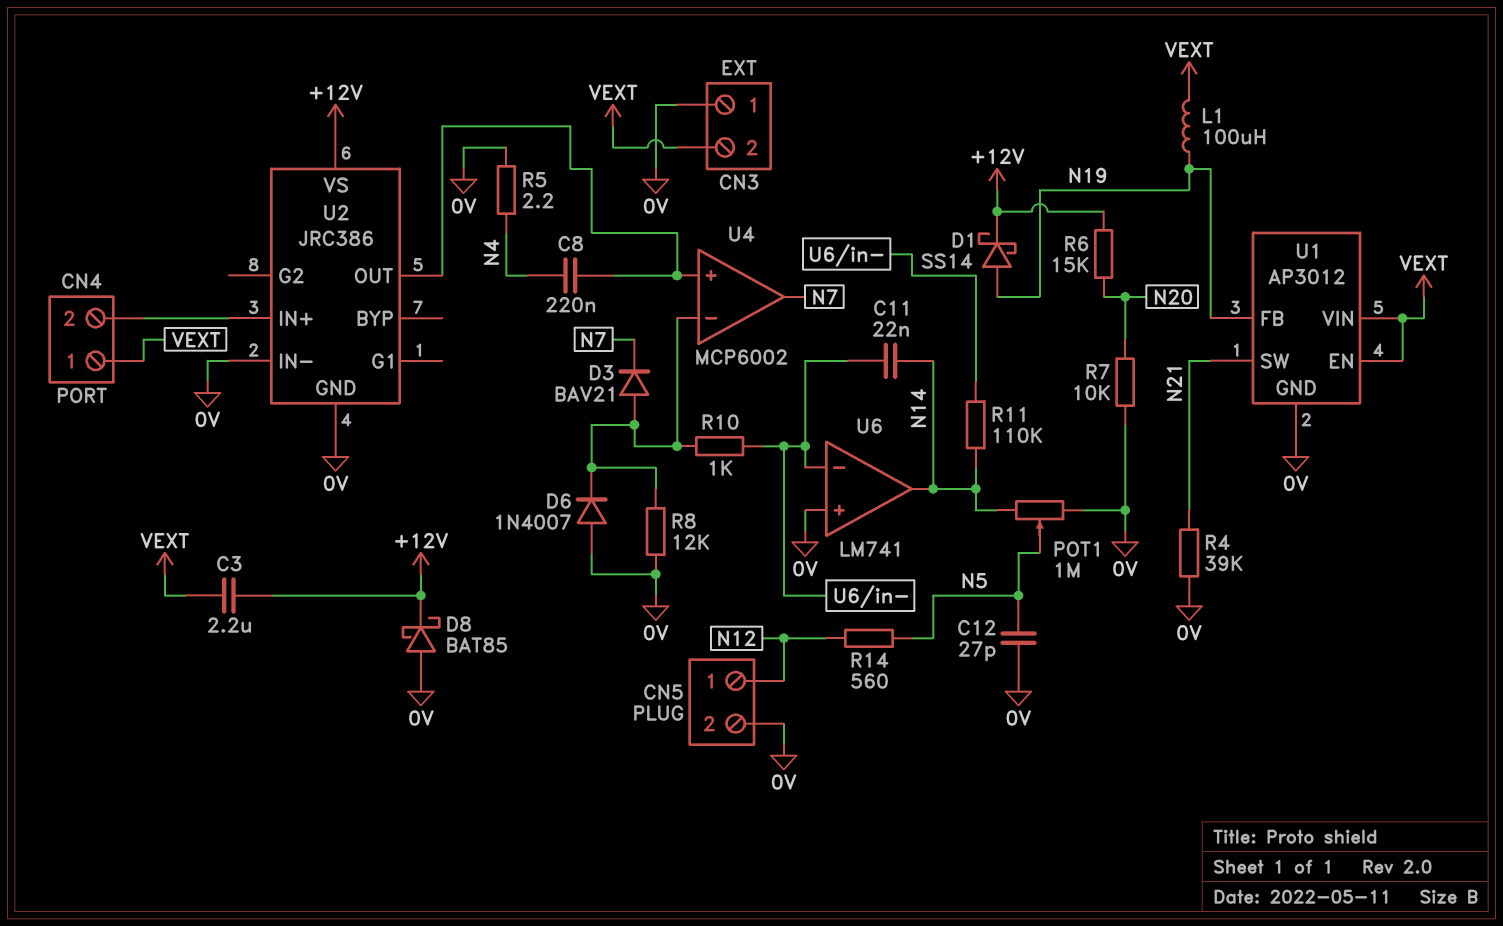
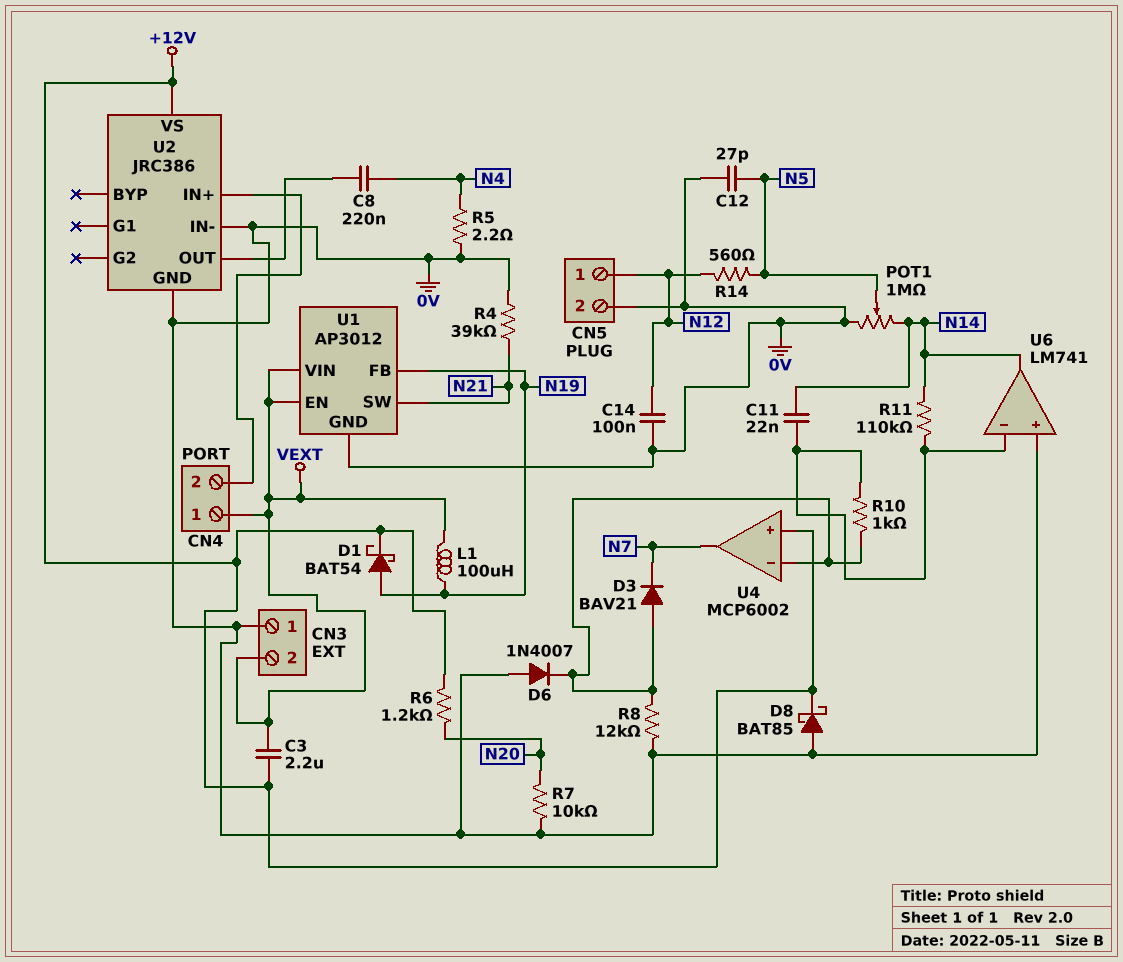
C14: none -> 100nF (0V, N12)
D1: schottky SS14 (A N19, K +12V) -> schottky BAT54 (A N19, K +12V)
R6: 15k (+12V, N20) -> 1.2k (+12V, N20)
U4 pin in+: U2/OUT -> +12V

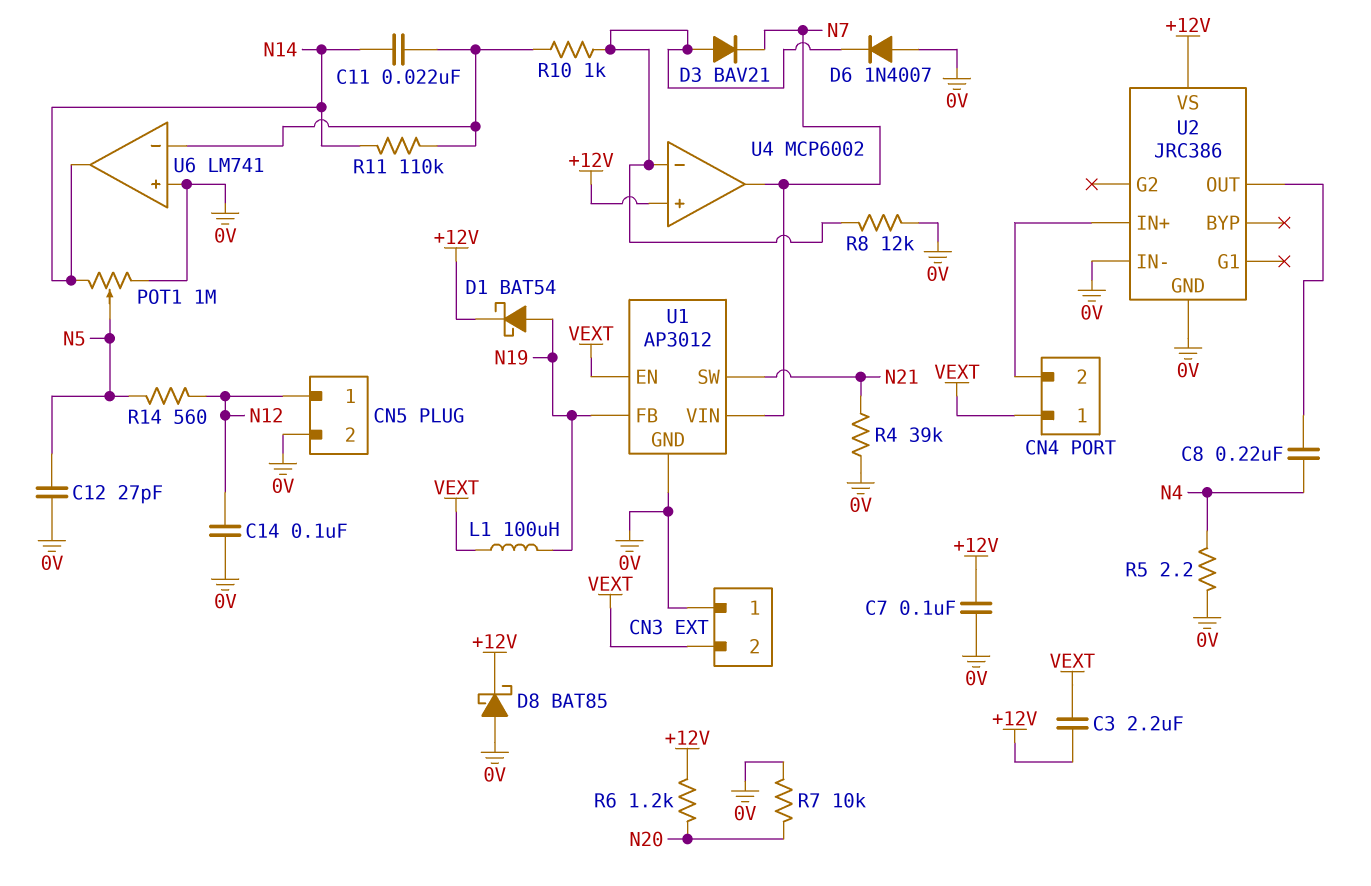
C7: none -> 100nF (+12V, 0V)
U1 pin VIN: VEXT -> N7

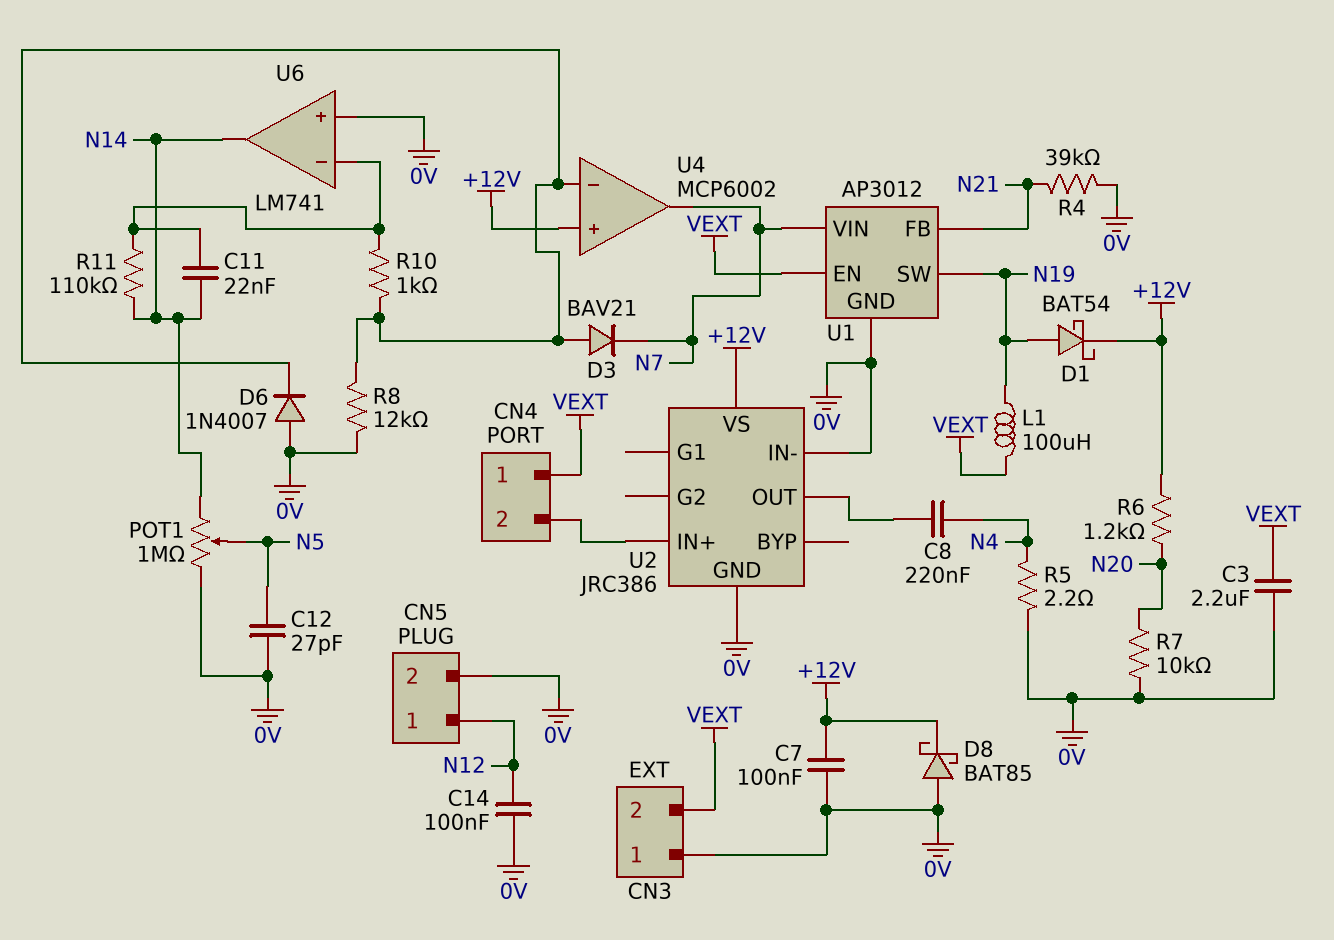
C3: 2.2uF (+12V, VEXT) -> 2.2uF (0V, VEXT)
R14: 560 (N5, N12) -> none
U1 pin FB: N19 -> N21
U1 pin SW: N21 -> N19

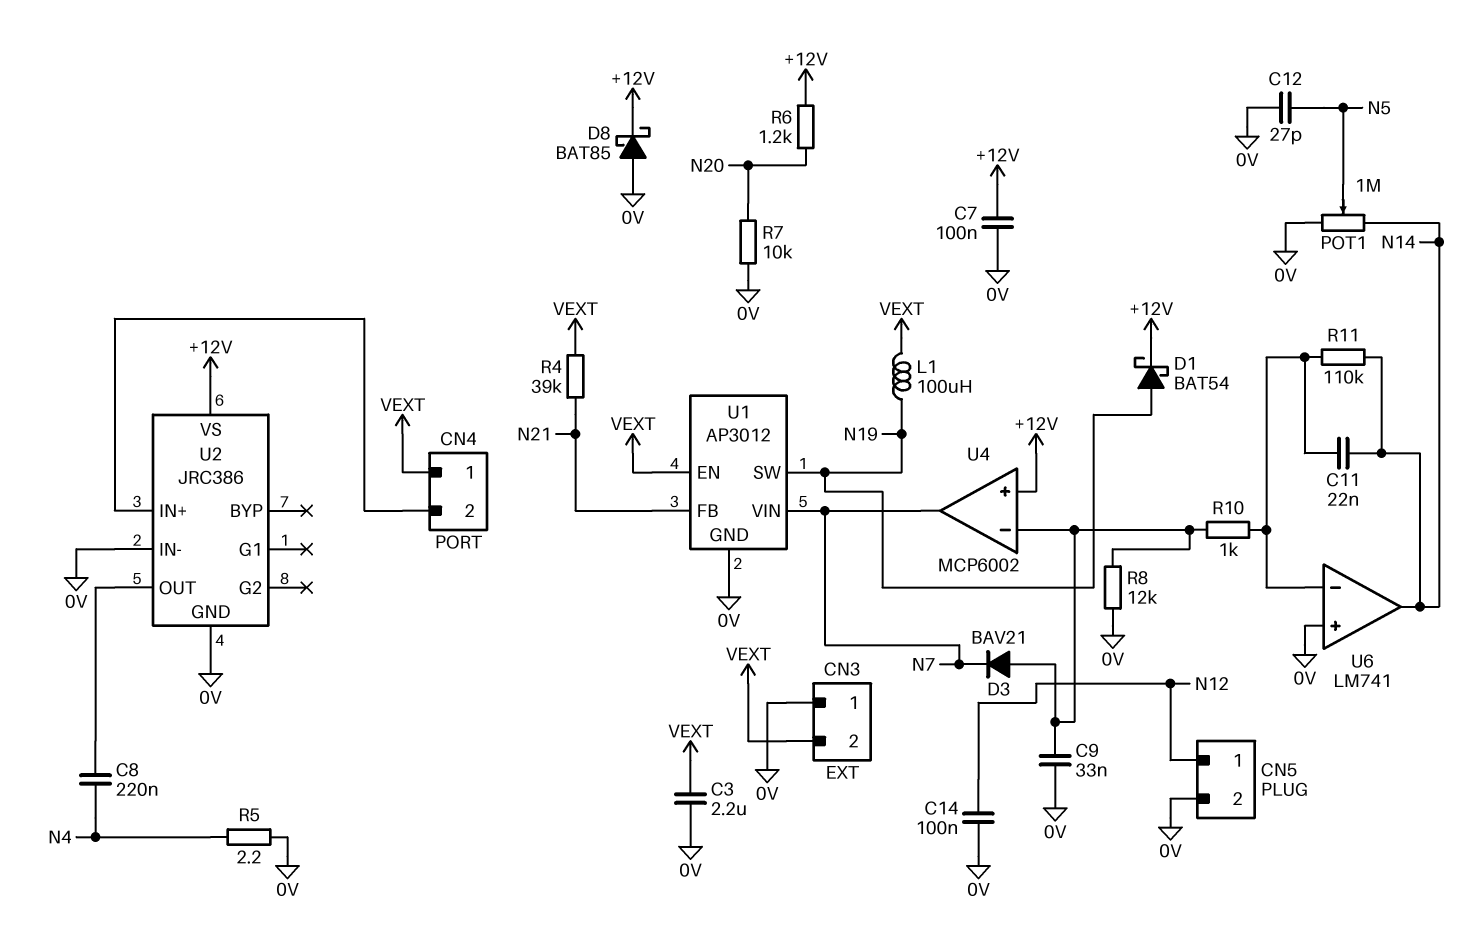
C9: none -> 33nF (0V, U4/in-)
D6: diode 1N4007 (A 0V, K U4/in-) -> none
R4: 39k (0V, N21) -> 39k (N21, VEXT)

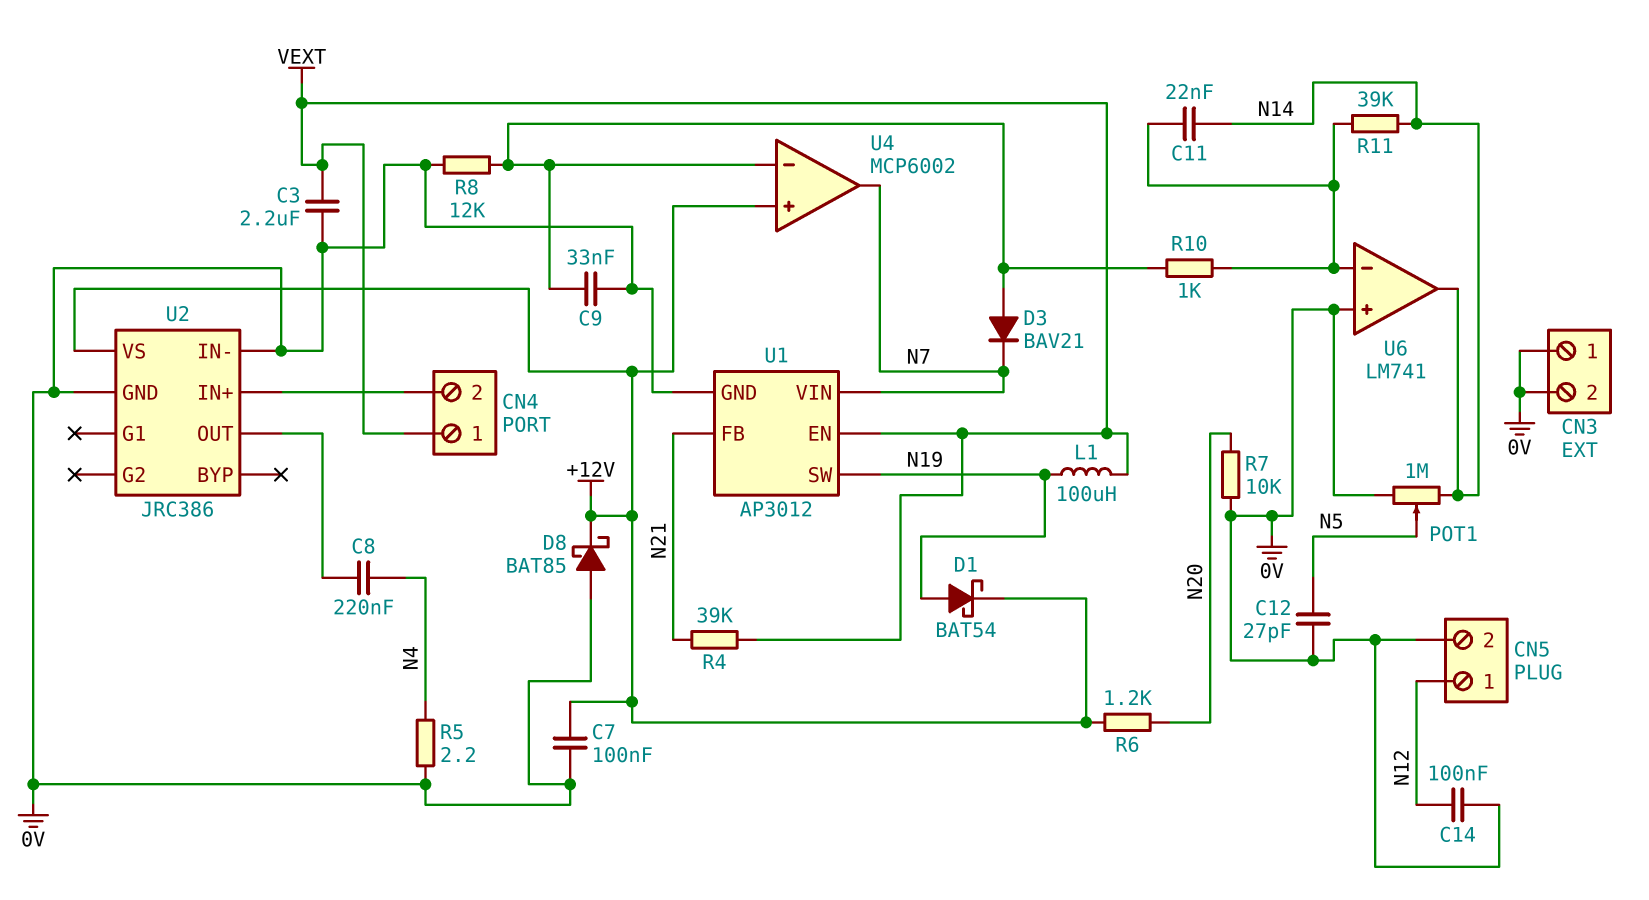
CN3 pin 2: VEXT -> 0V
R11: 110k (N14, U6/in-) -> 39k (N14, U6/in-)

